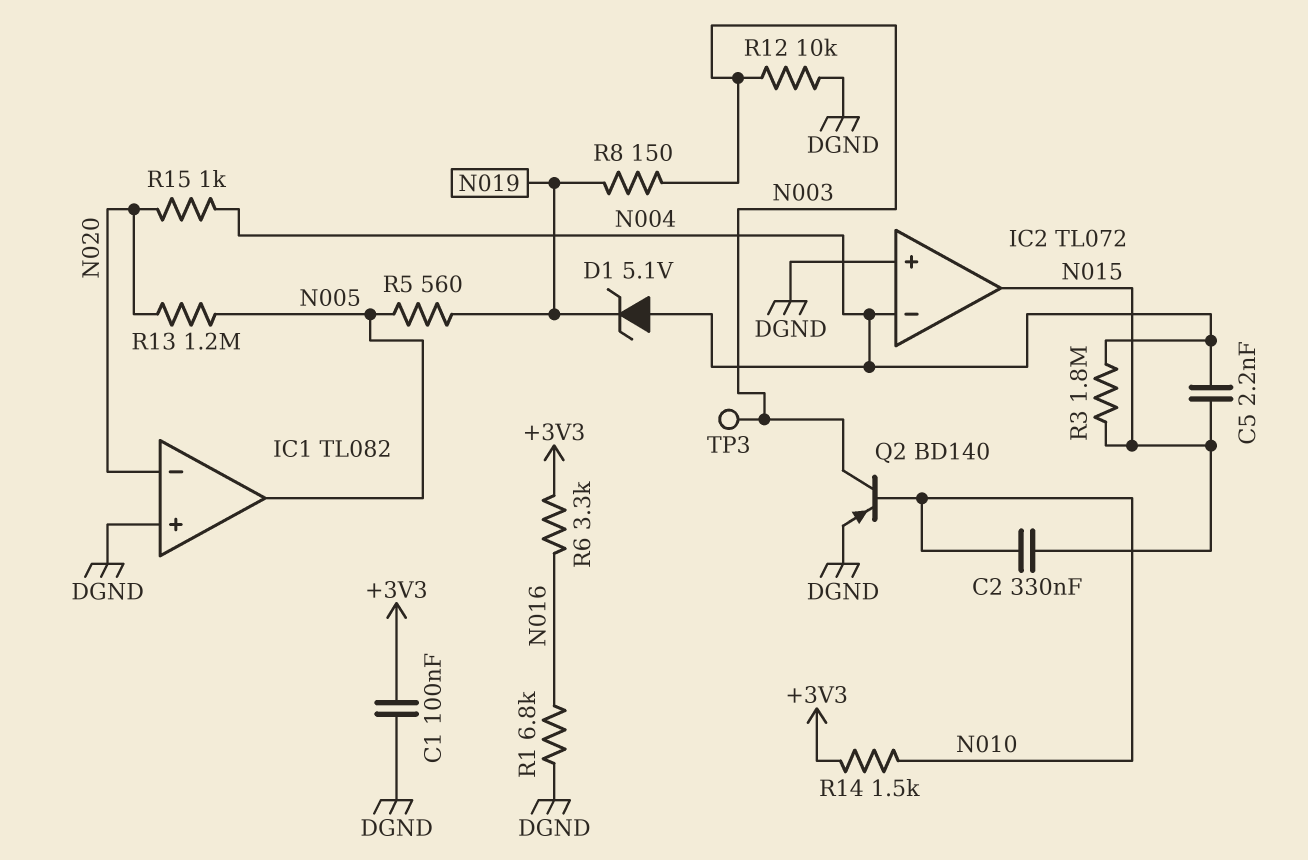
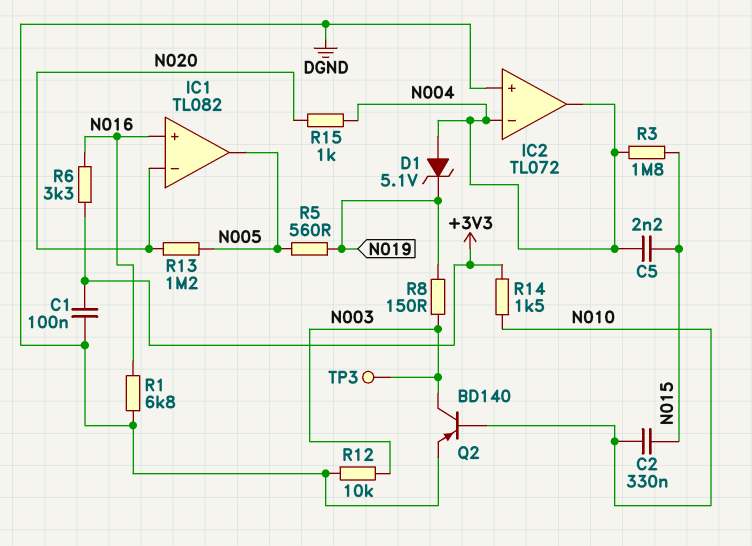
IC1 pin in+: DGND -> N016
IC2 pin out: N015 -> N004

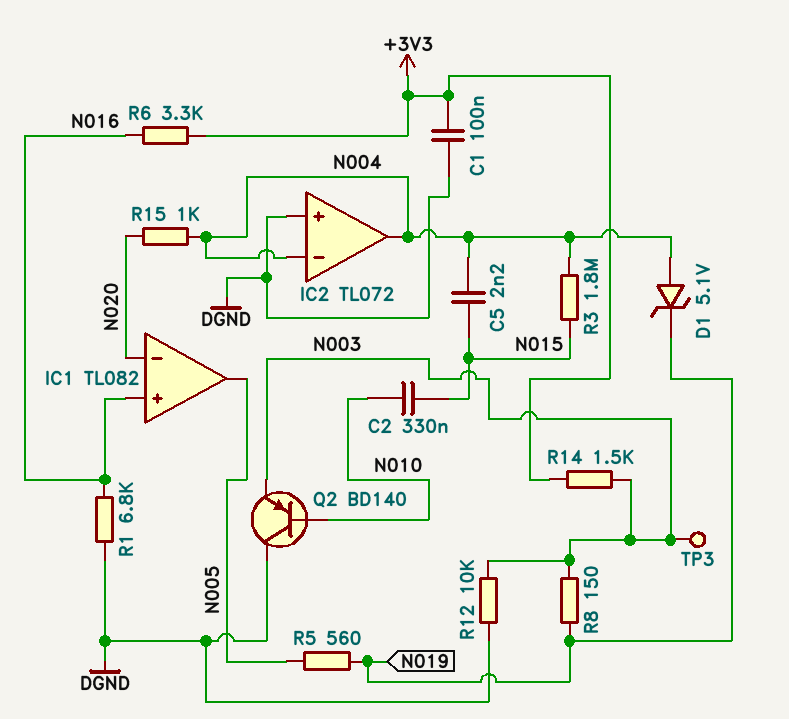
Q2: PNP BD140 (B N010, C N003, E DGND) -> PNP BD140 (B N010, C DGND, E N003)
R13: 1.2M (N005, N020) -> none
R14: 1.5k (+3V3, N010) -> 1.5k (+3V3, N003)

